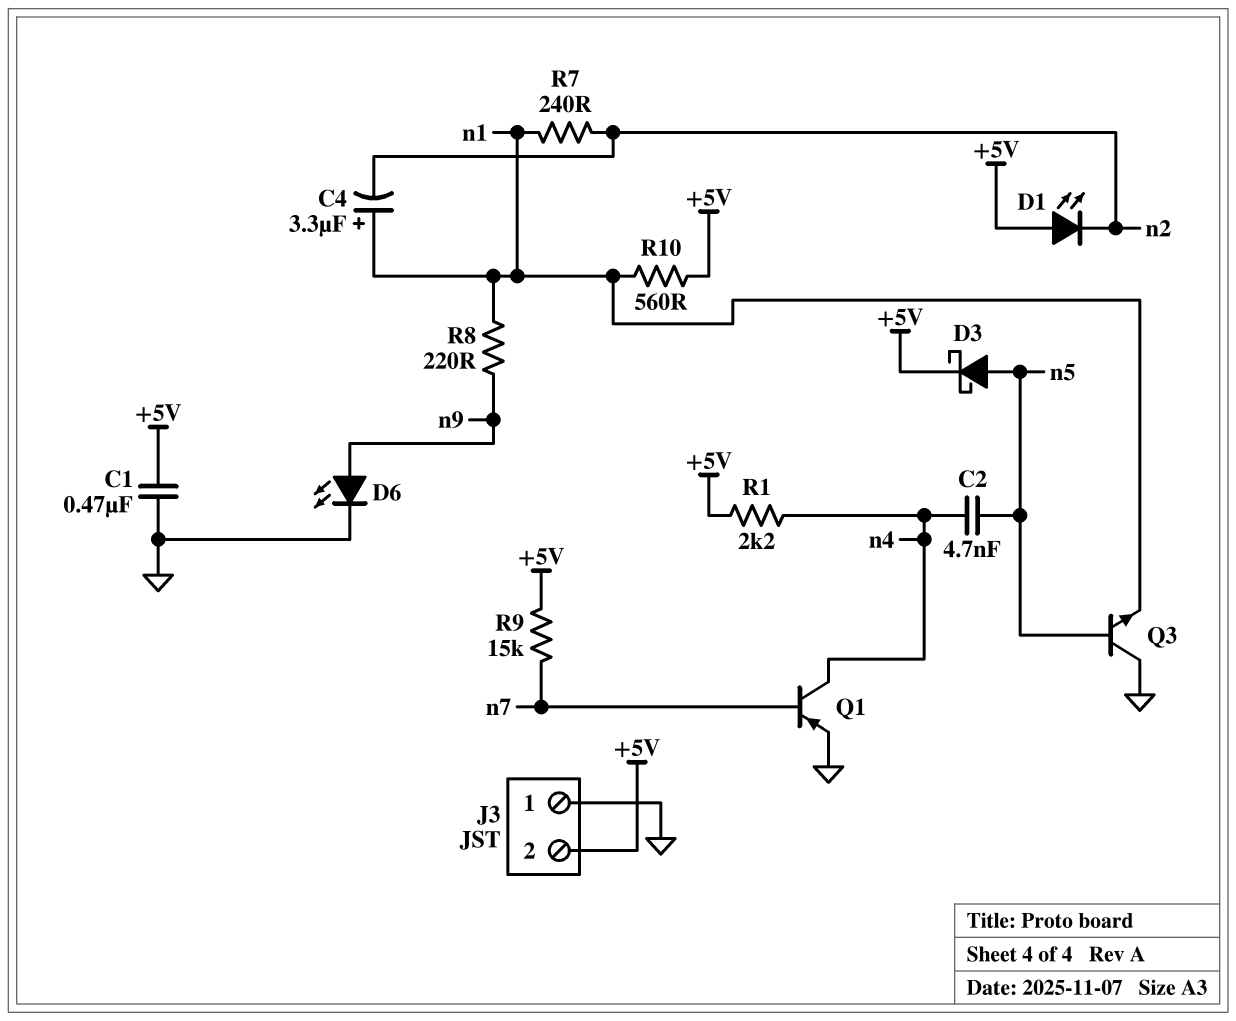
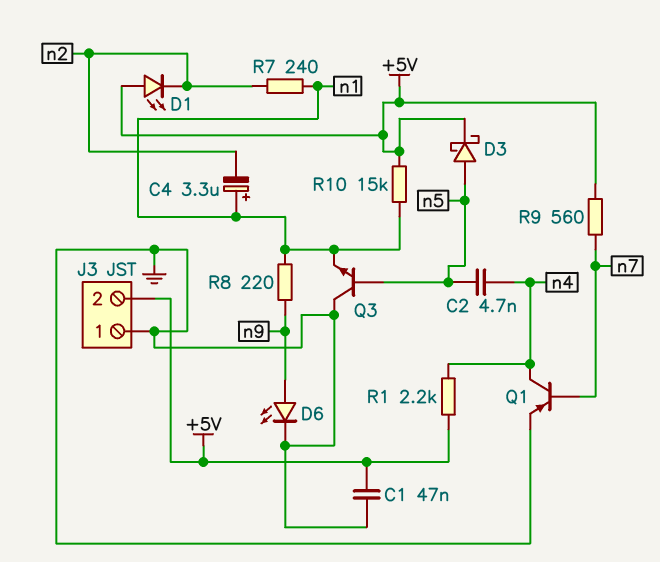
C1: 470nF (+5V, GND) -> 47nF (+5V, GND)
R9: 15k (+5V, n7) -> 560 (+5V, n7)
R10: 560 (+5V, n1) -> 15k (+5V, n1)

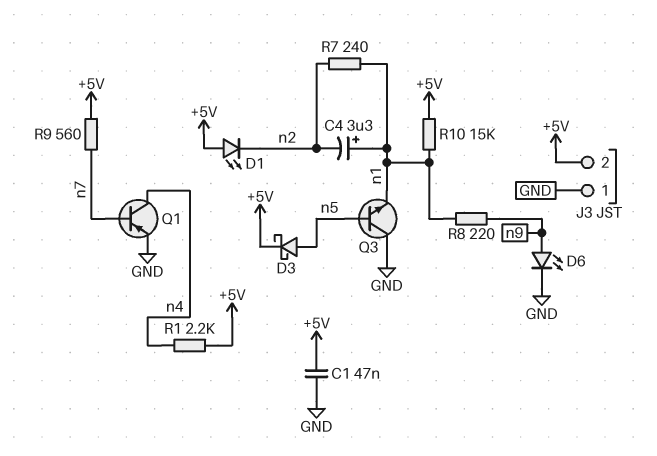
C2: 4.7nF (n4, n5) -> none

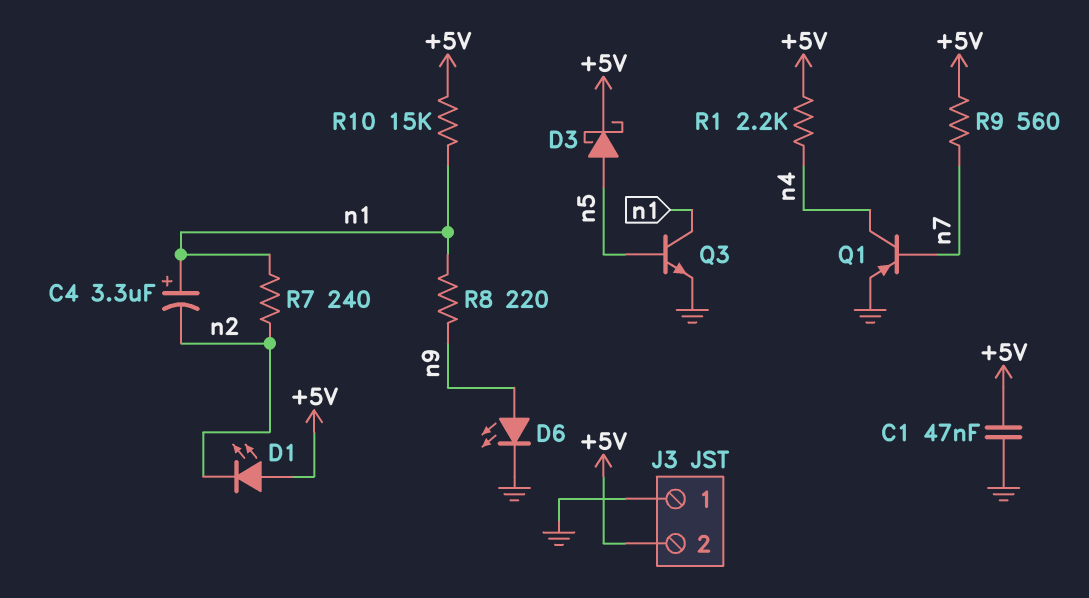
Q3: NPN (B n5, C GND, E n1) -> NPN (B n5, C n1, E GND)

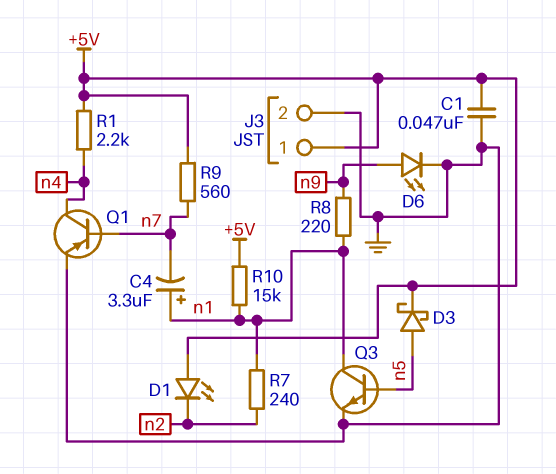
C4: 3.3uF (plus n1, minus n2) -> 3.3uF (plus n1, minus n7)
J3 pin 1: GND -> +5V
J3 pin 2: +5V -> GND

